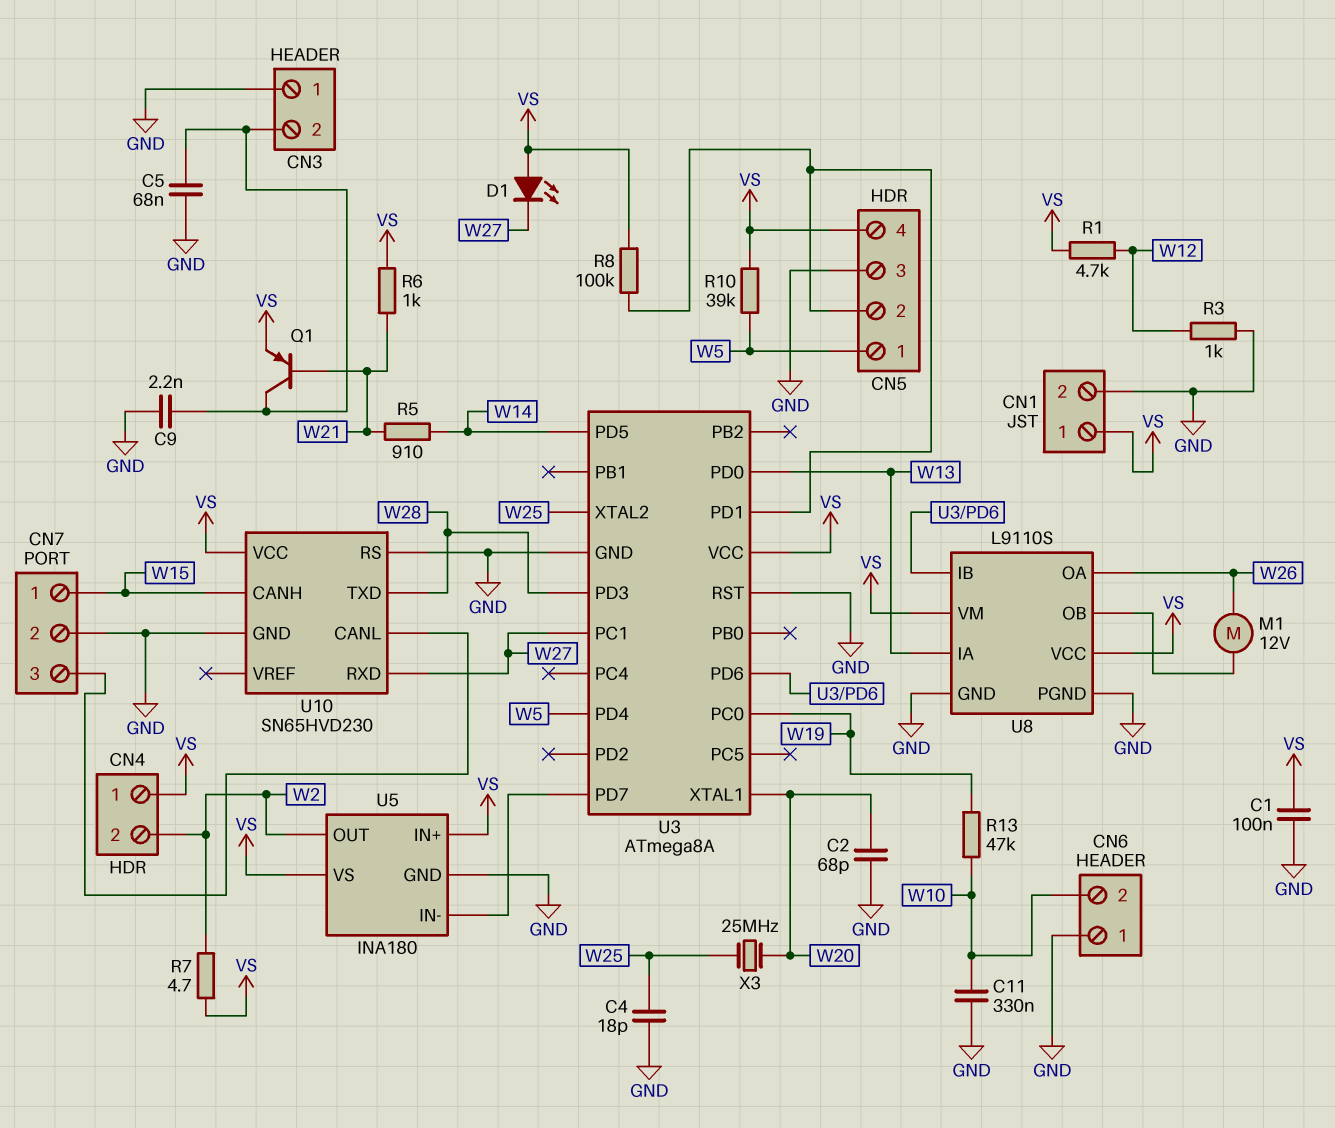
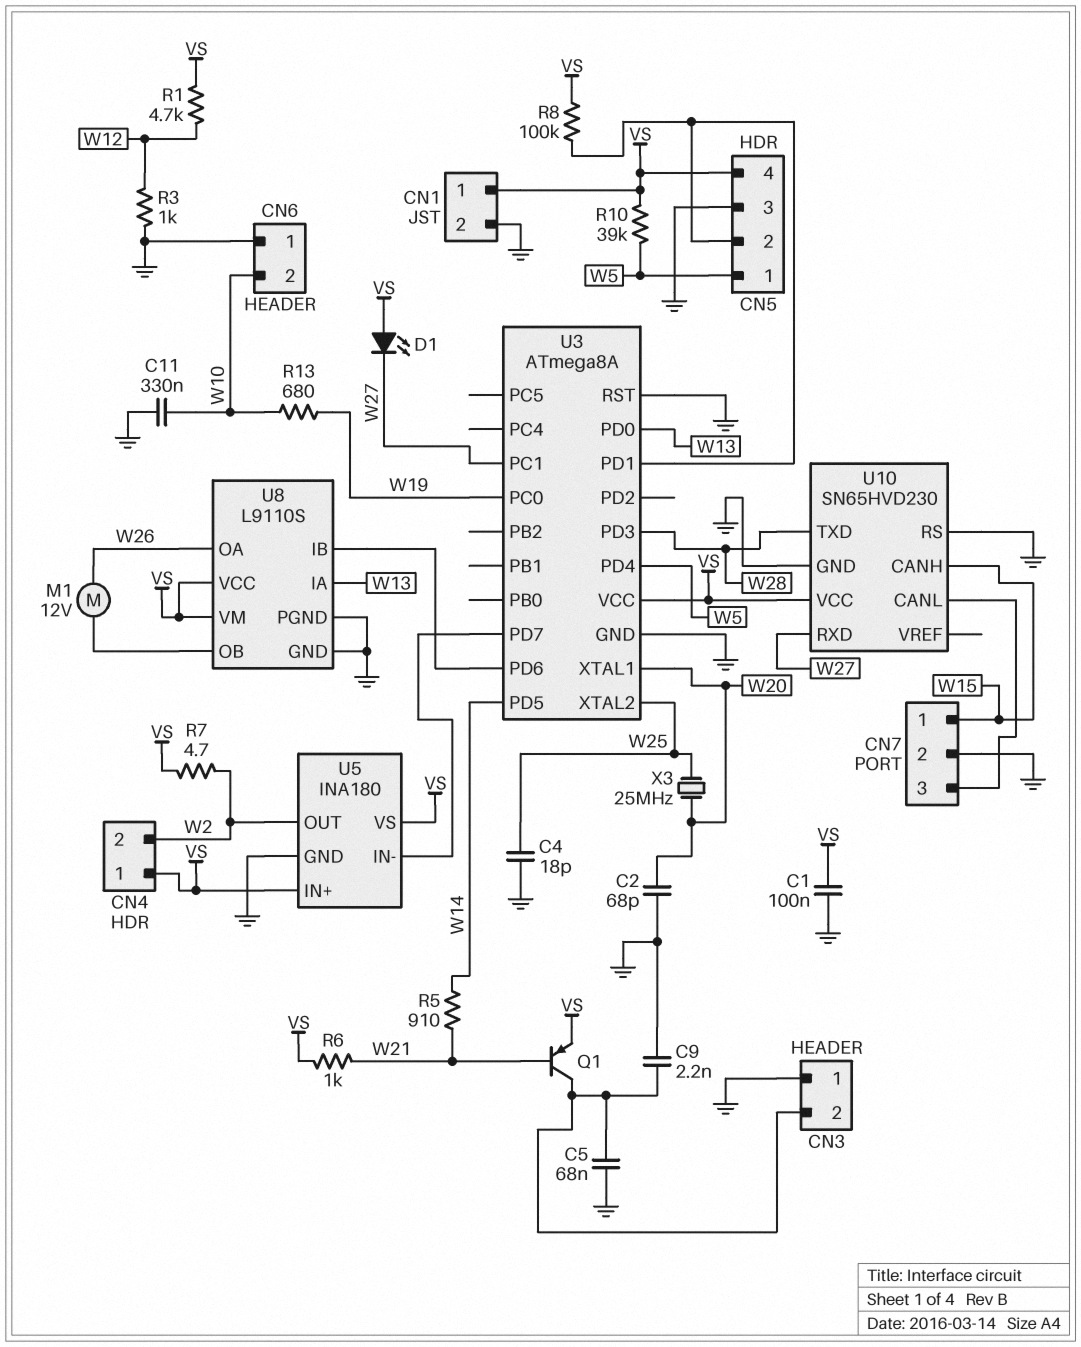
R13: 47k (W10, W19) -> 680 (W10, W19)

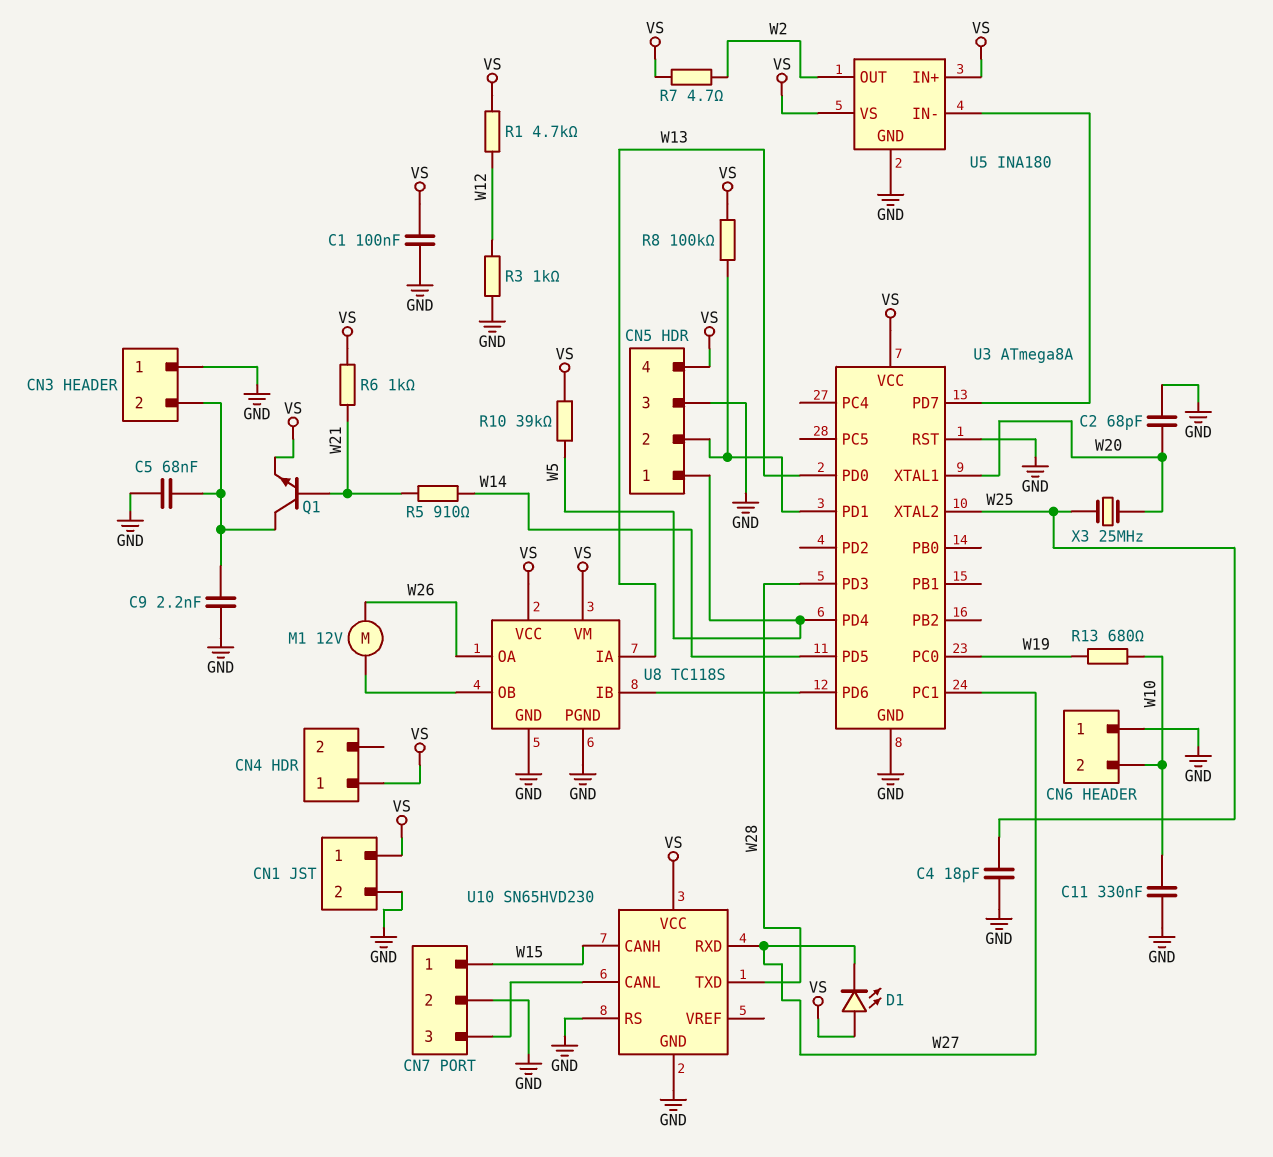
CN4 pin 2: W2 -> none
Q1: PNP (B W21, C CN3/2, E VS) -> NPN (B W21, C CN3/2, E VS)
U8: L9110S -> TC118S

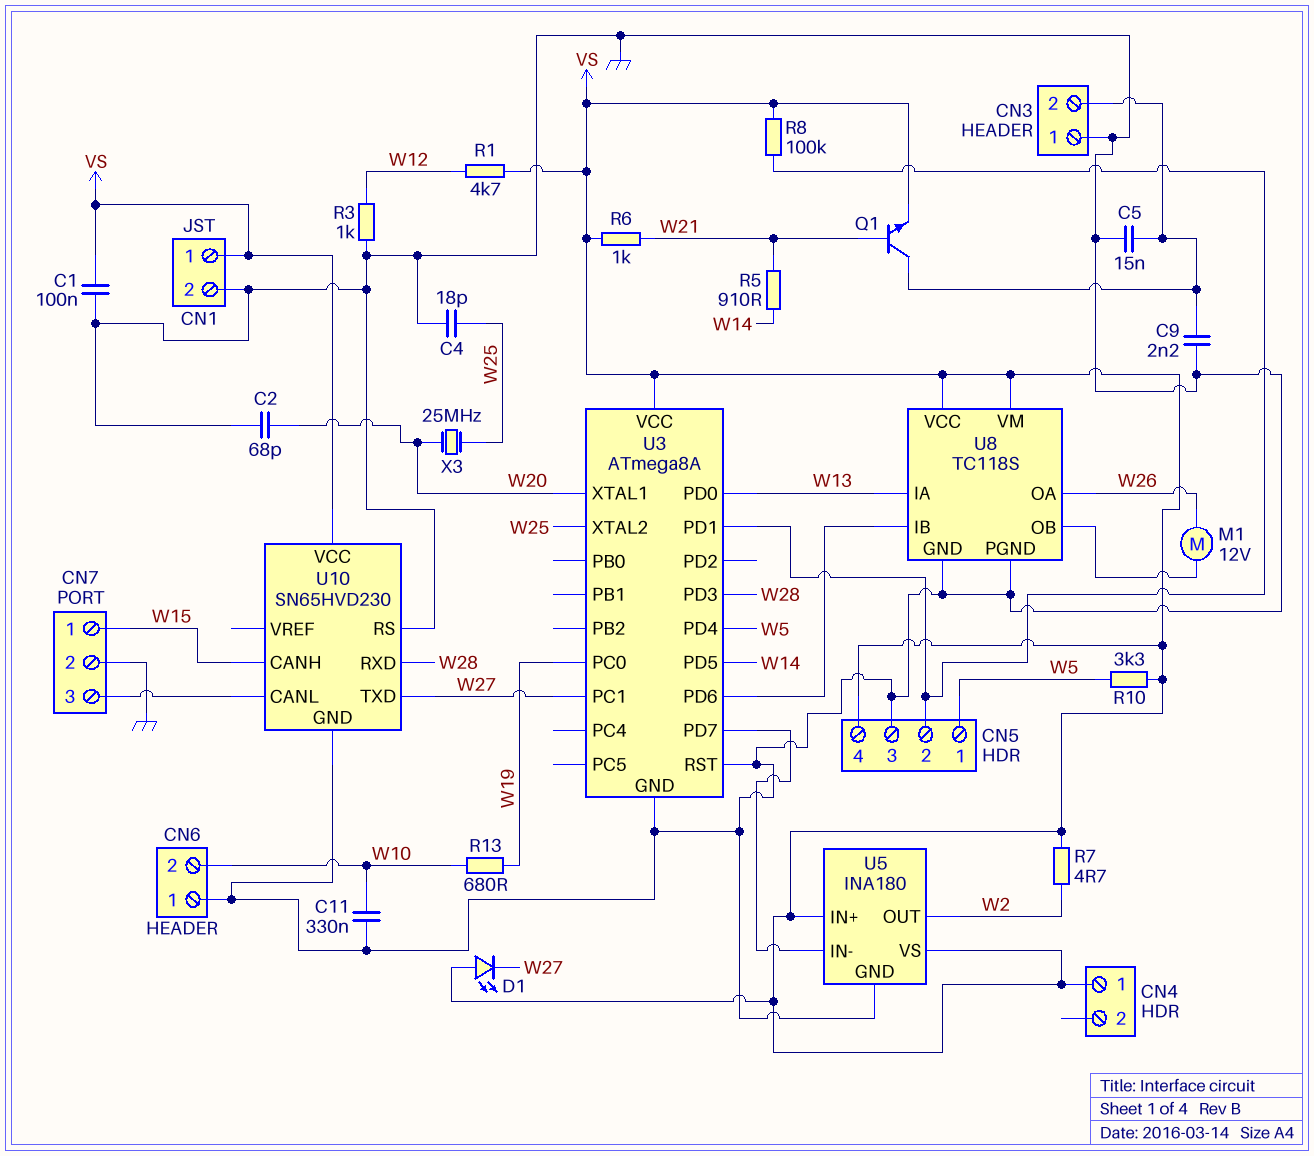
C5: 68nF (CN3/2, GND) -> 15nF (CN3/2, GND)
R10: 39k (VS, W5) -> 3.3k (VS, W5)
U10 pin RXD: W27 -> W28
U10 pin TXD: W28 -> W27

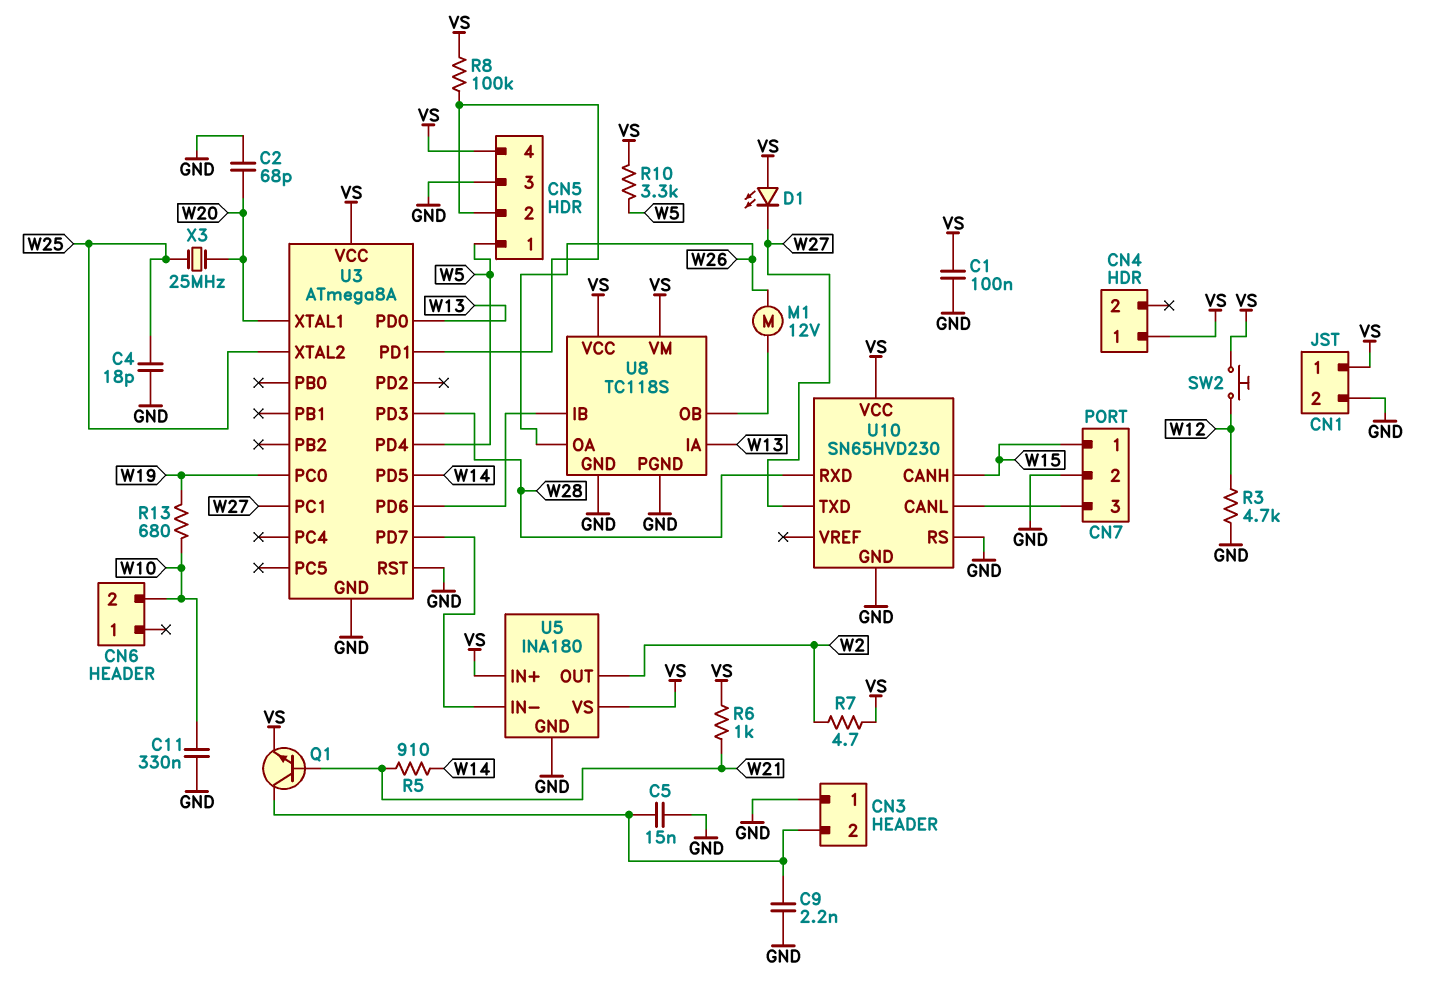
CN6 pin 1: GND -> none
R1: 4.7k (VS, W12) -> none
R3: 1k (GND, W12) -> 4.7k (GND, W12)
SW2: none -> button (VS, W12)

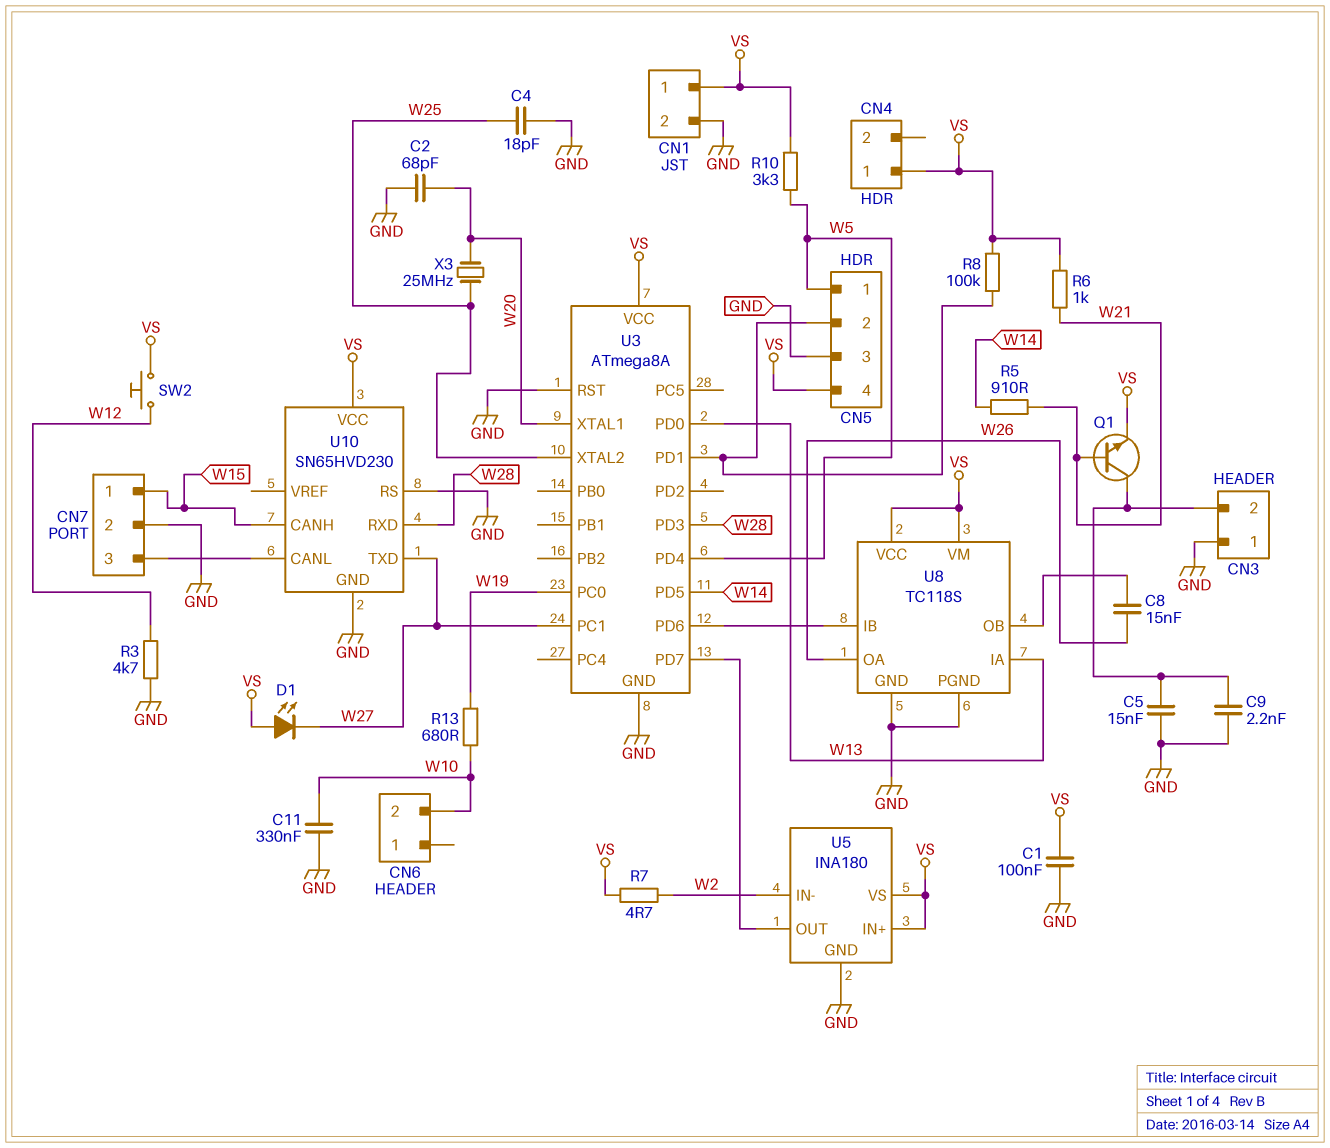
C8: none -> 15nF (U8/OB, W26)
M1: motor 12V (U8/OB, W26) -> none
U5 pin IN-: U3/PD7 -> W2
U5 pin OUT: W2 -> U3/PD7

